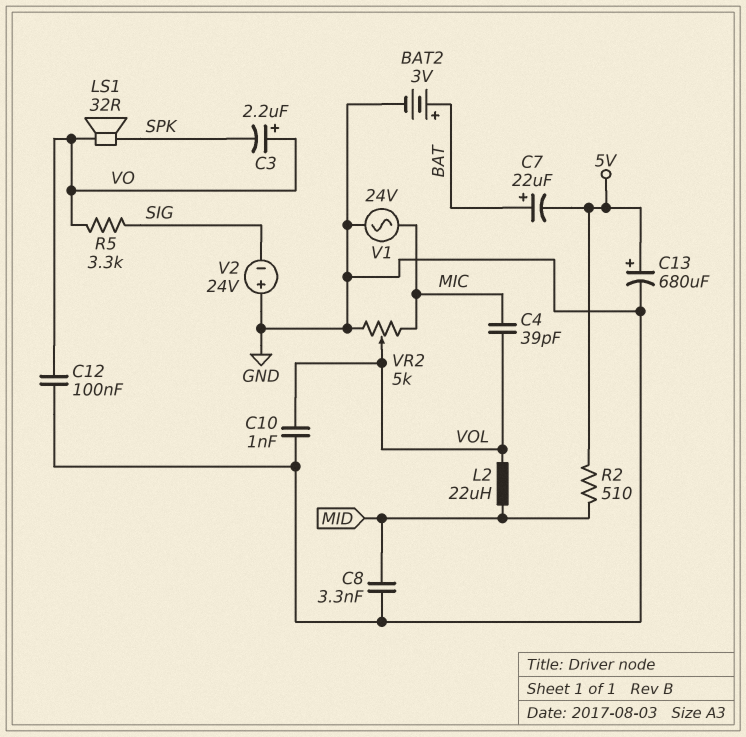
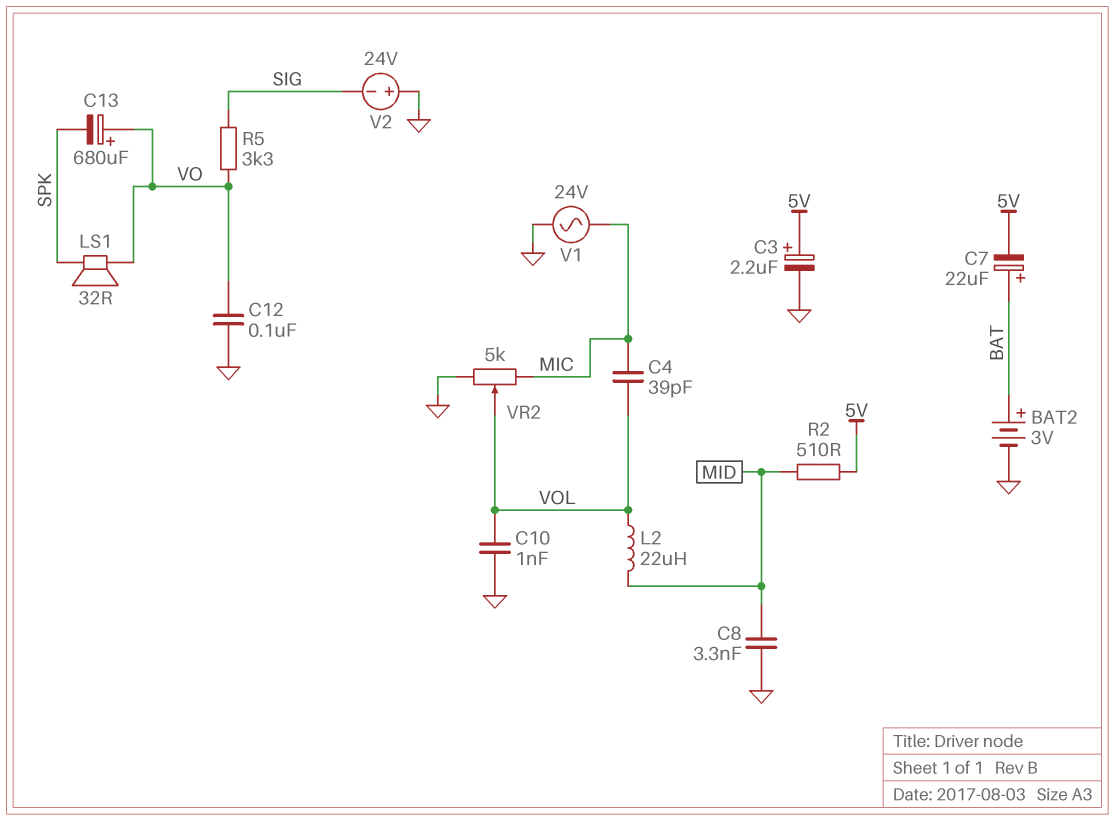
C3: 2.2uF (plus VO, minus SPK) -> 2.2uF (plus 5V, minus GND)
C13: 680uF (plus 5V, minus GND) -> 680uF (plus VO, minus SPK)

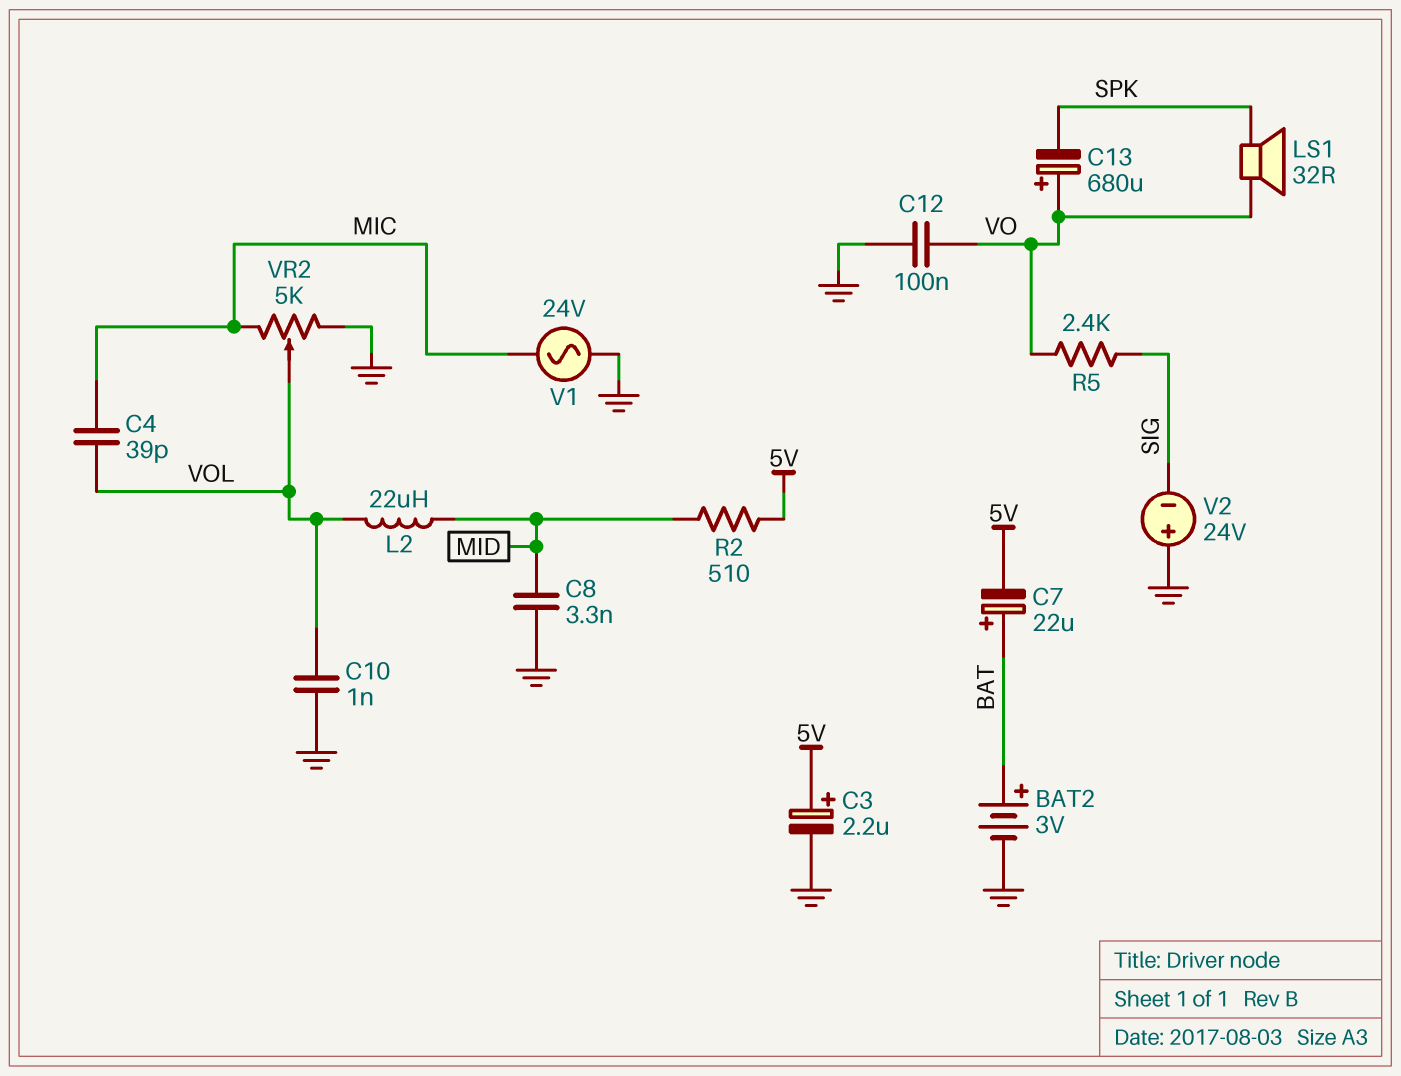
R5: 3.3k (SIG, VO) -> 2.4k (SIG, VO)

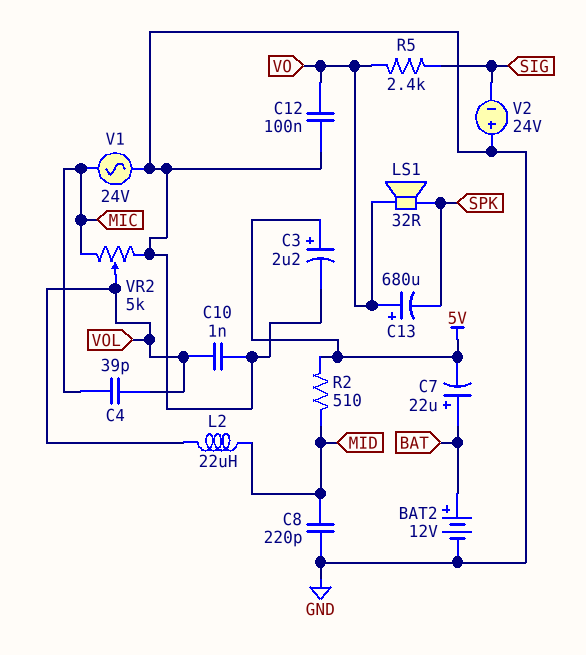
BAT2: 3V (plus BAT, minus GND) -> 12V (plus BAT, minus GND)
C8: 3.3nF (GND, MID) -> 220pF (GND, MID)

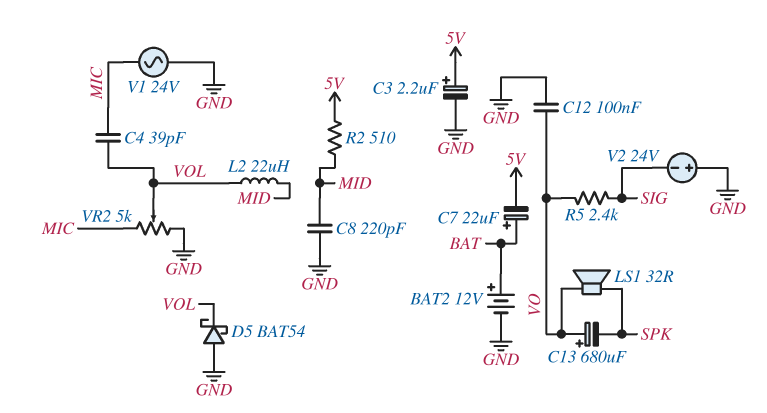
C10: 1nF (GND, VOL) -> none
D5: none -> schottky BAT54 (A GND, K VOL)

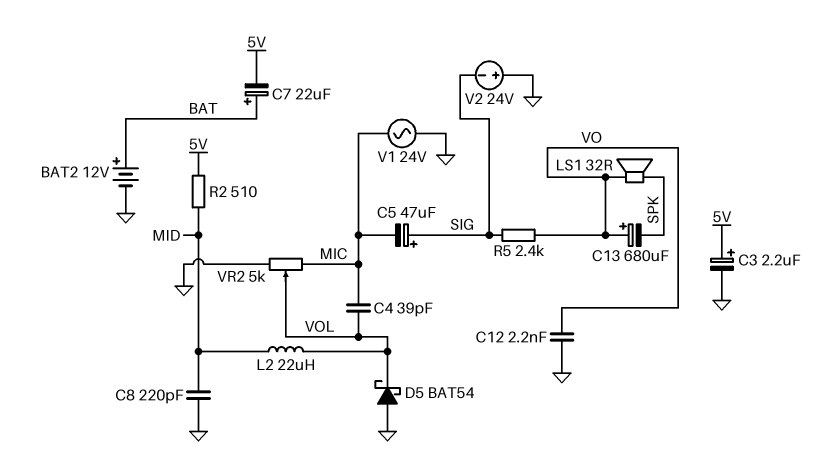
C5: none -> 47uF (plus SIG, minus MIC)
C12: 100nF (GND, VO) -> 2.2nF (GND, VO)

